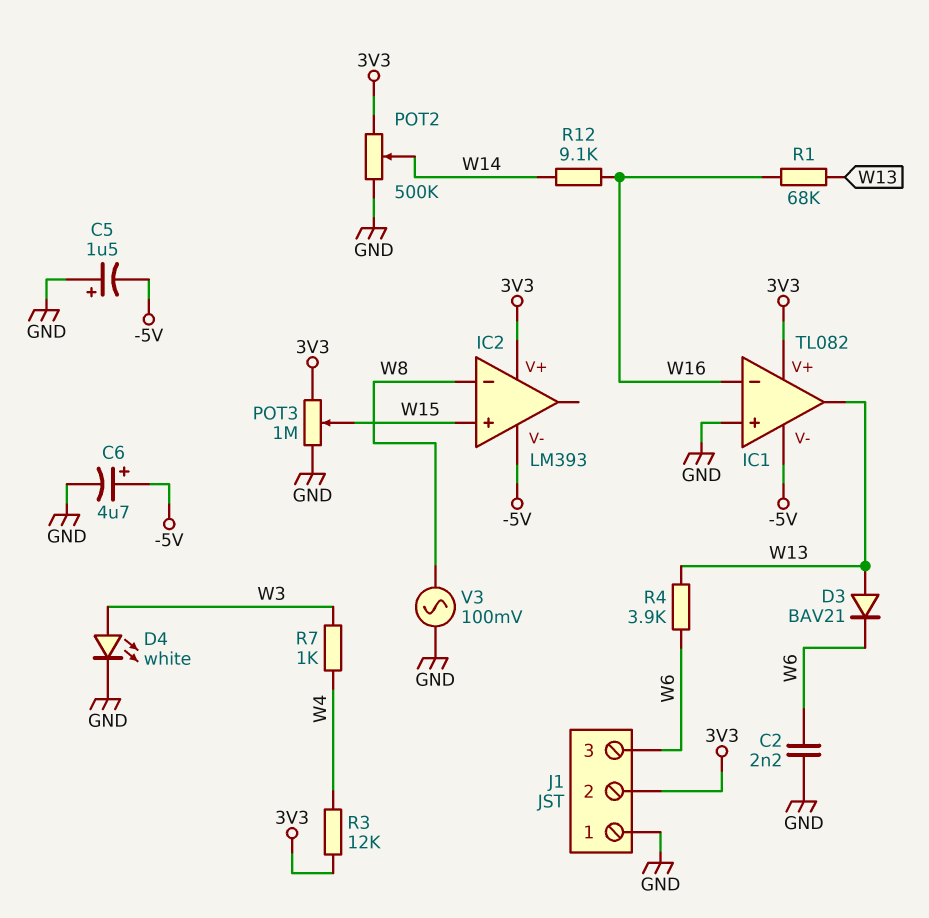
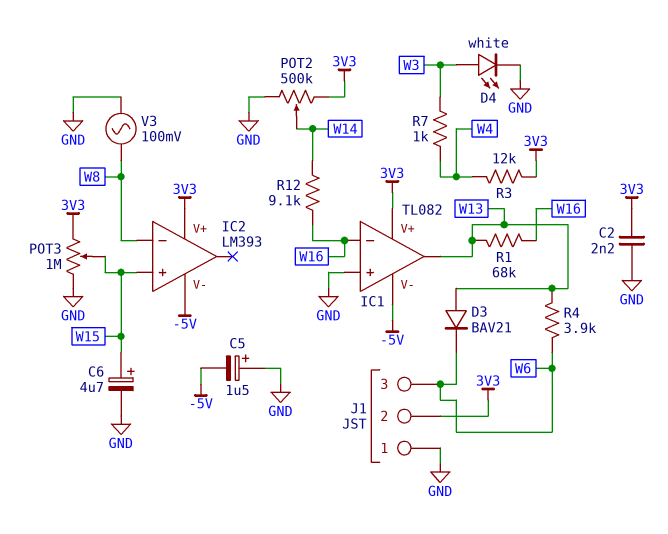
C2: 2.2nF (GND, W6) -> 2.2nF (3V3, GND)
C6: 4.7uF (plus -5V, minus GND) -> 4.7uF (plus W15, minus GND)

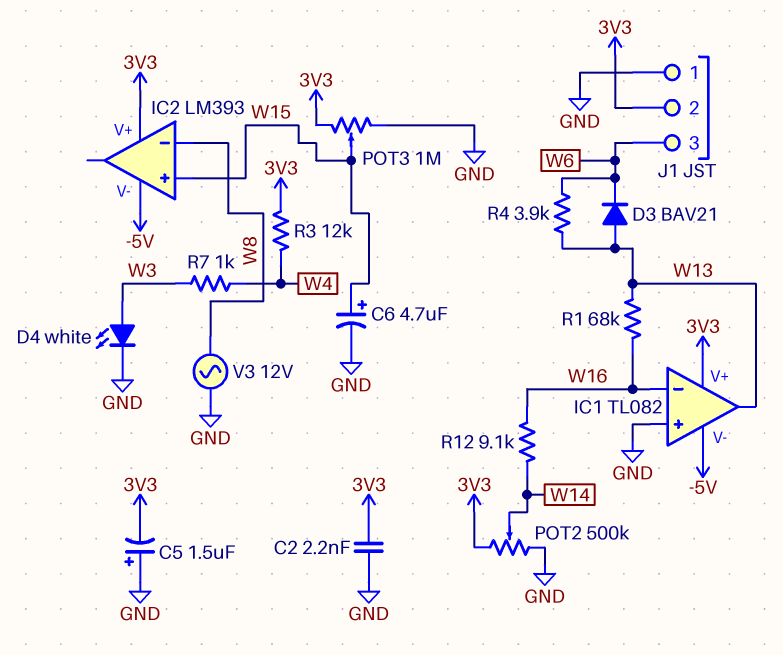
C5: 1.5uF (plus GND, minus -5V) -> 1.5uF (plus GND, minus 3V3)
V3: AC 100mV (GND, W8) -> AC 12V (GND, W8)

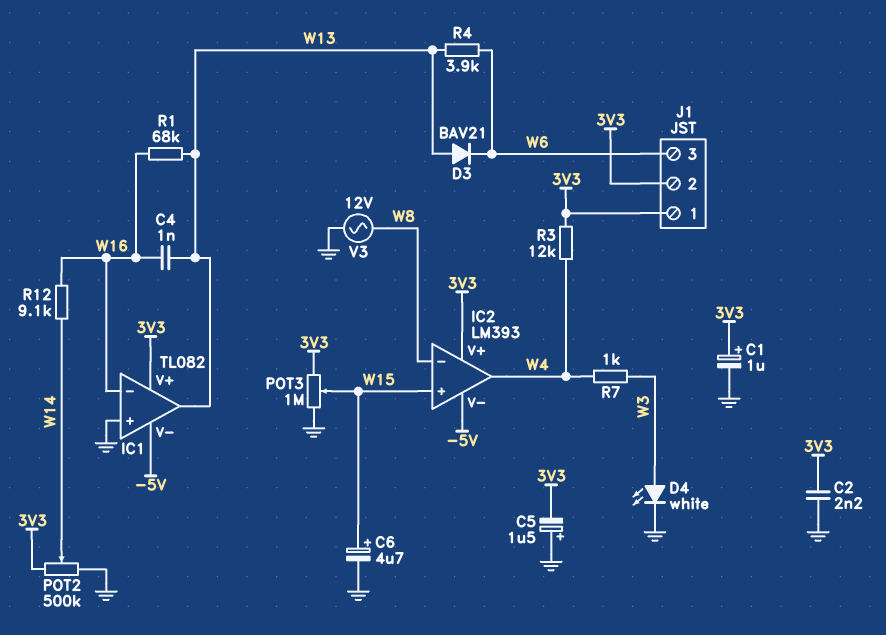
C1: none -> 1uF (plus 3V3, minus GND)
C4: none -> 1nF (W13, W16)
IC2 pin out: none -> W4
J1 pin 1: GND -> 3V3

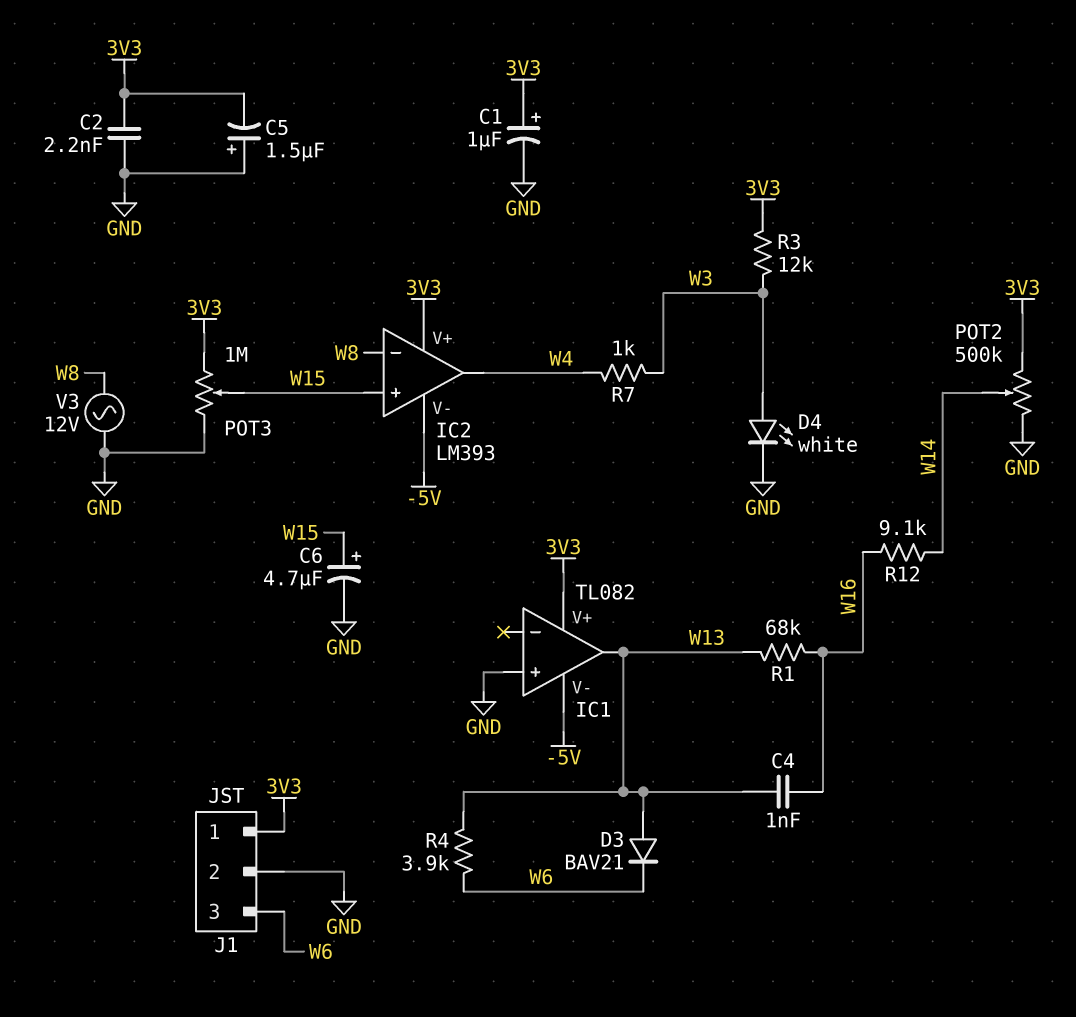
IC1 pin in-: W16 -> none
J1 pin 2: 3V3 -> GND
R3: 12k (3V3, W4) -> 12k (3V3, W3)

